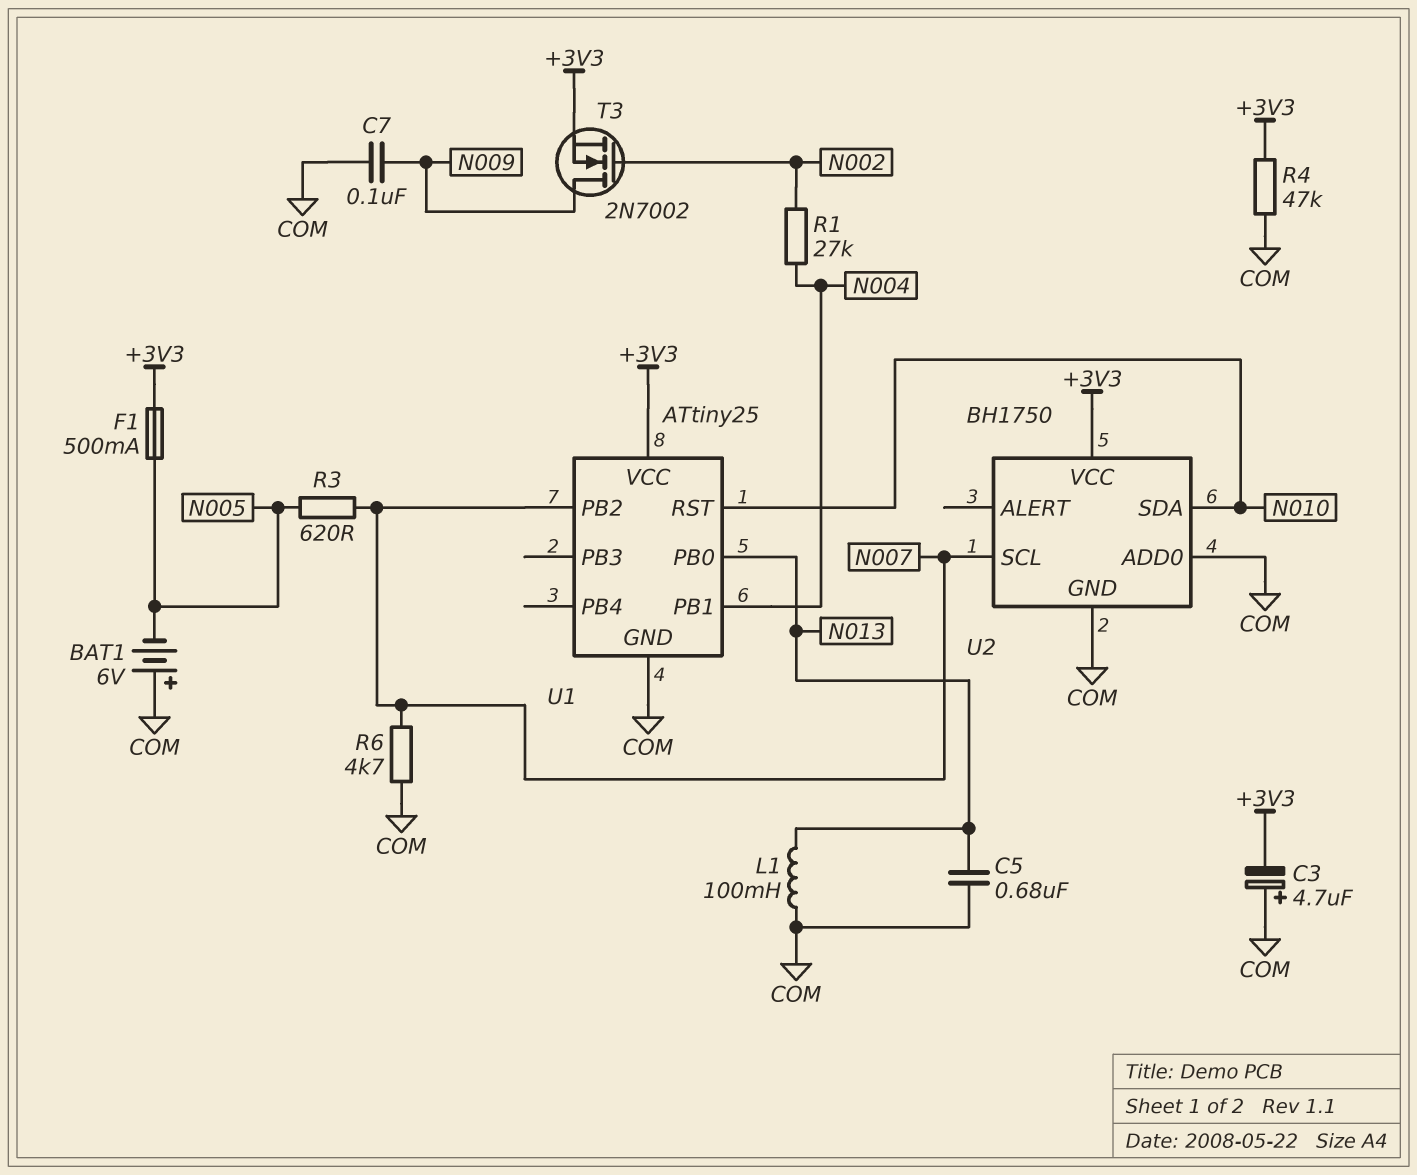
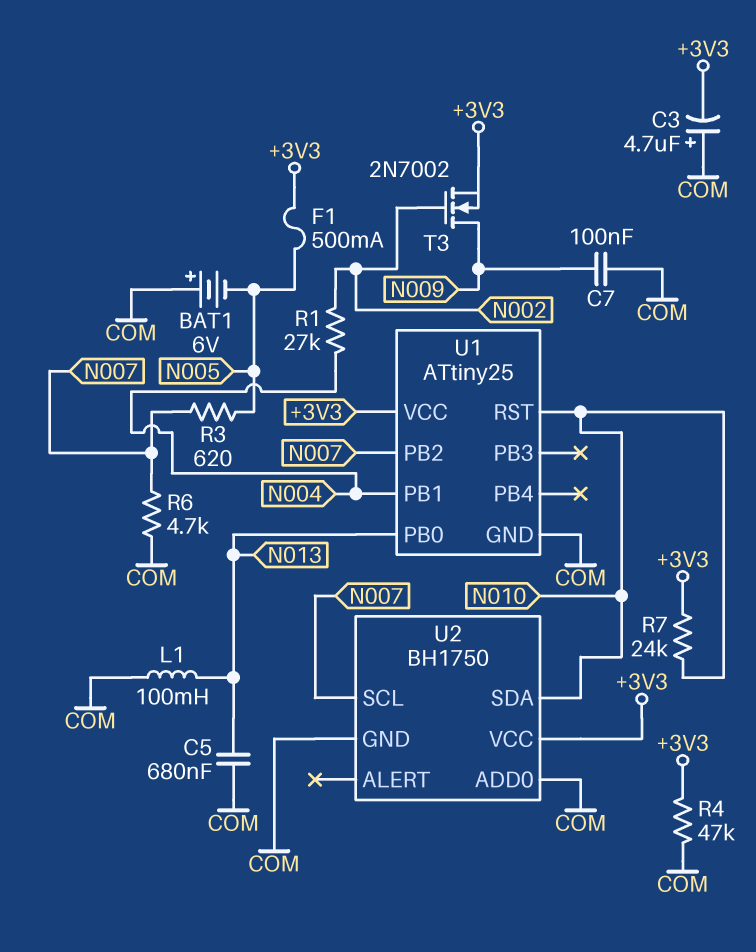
R7: none -> 24k (+3V3, N010)

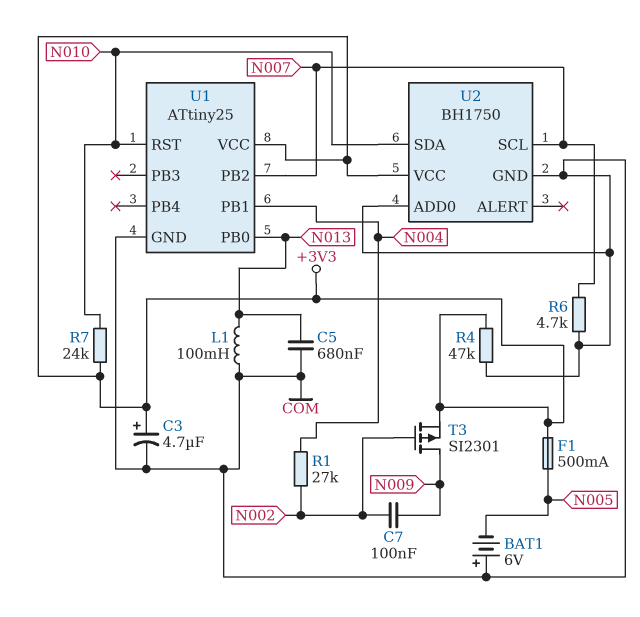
C3: 4.7uF (plus COM, minus +3V3) -> 4.7uF (plus +3V3, minus COM)
C7: 100nF (COM, N009) -> 100nF (N002, N009)
R3: 620 (N005, N007) -> none
T3: NMOS 2N7002 (G N002, D N009, S +3V3) -> PMOS SI2301 (G N002, D N009, S +3V3)

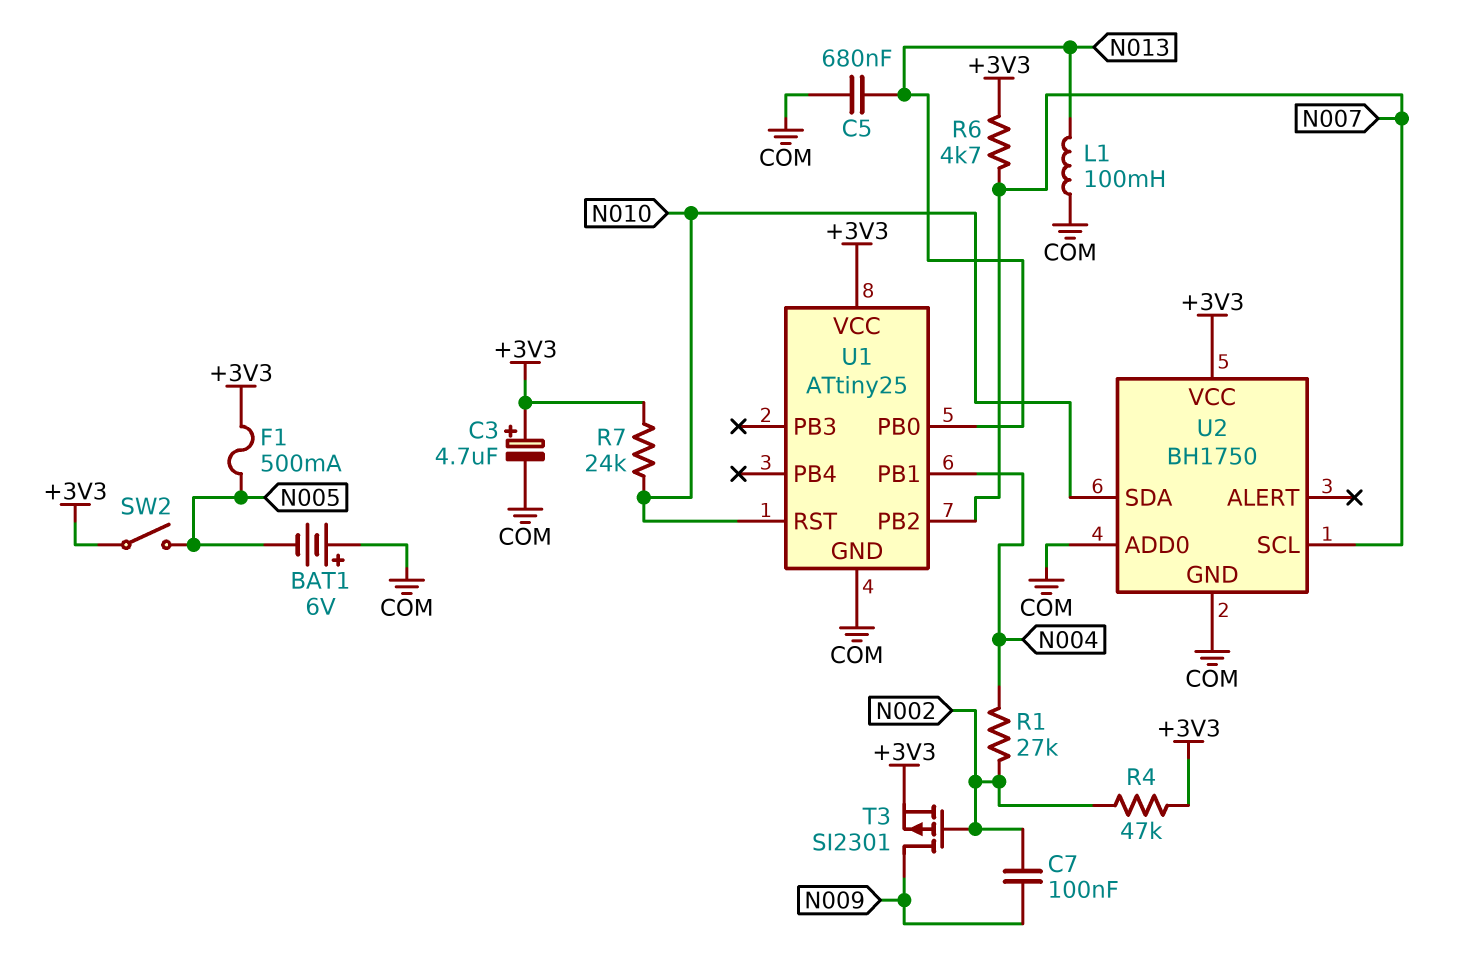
R4: 47k (+3V3, COM) -> 47k (+3V3, N002)
R6: 4.7k (COM, N007) -> 4.7k (+3V3, N007)
SW2: none -> switch (+3V3, N005)

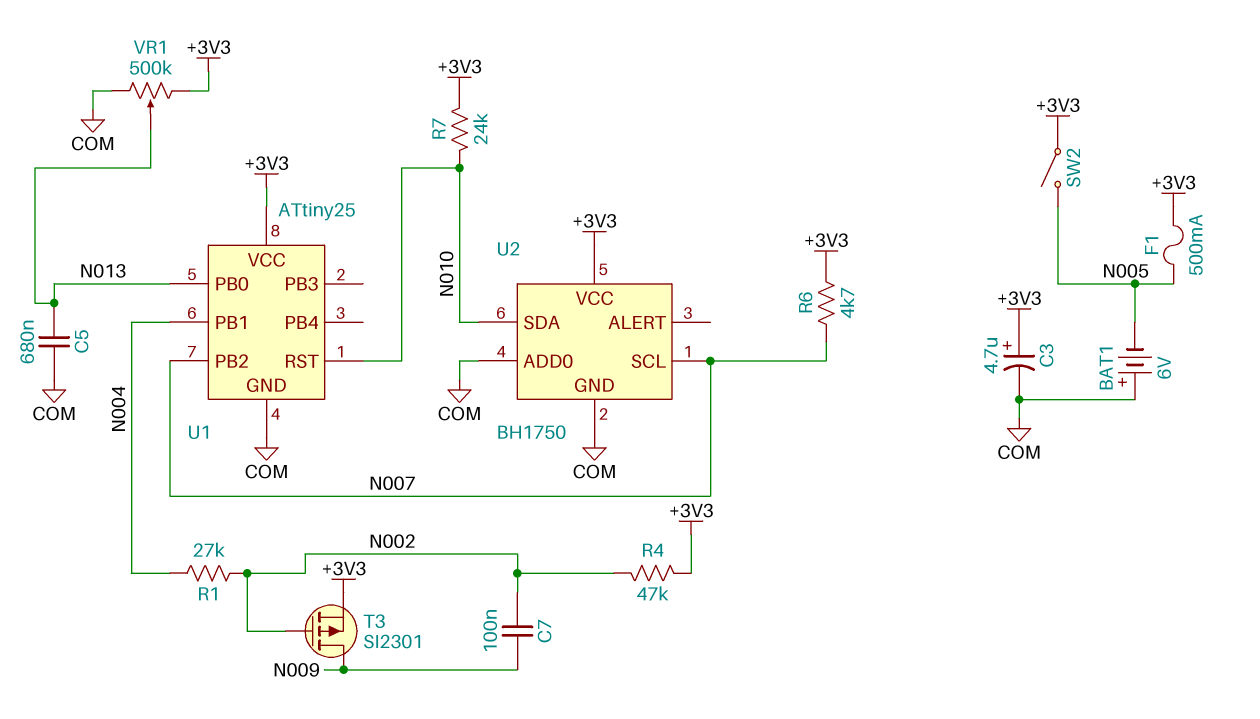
L1: 100mH (COM, N013) -> none
VR1: none -> 500k (+3V3, COM, wiper N013)

